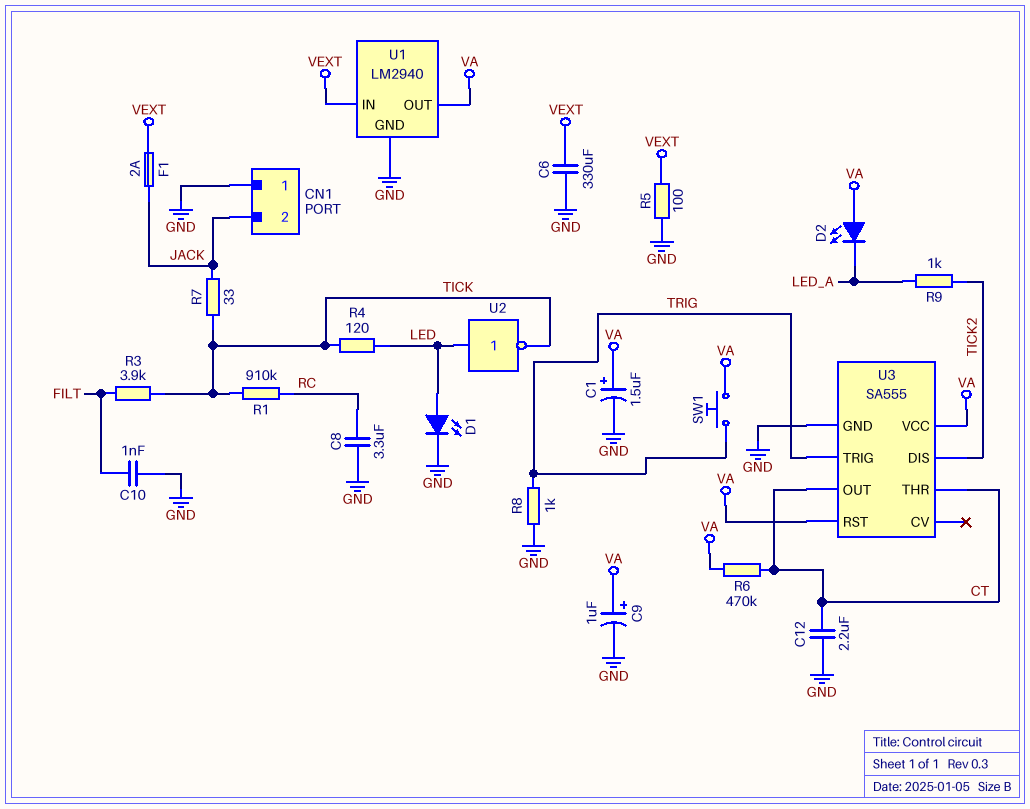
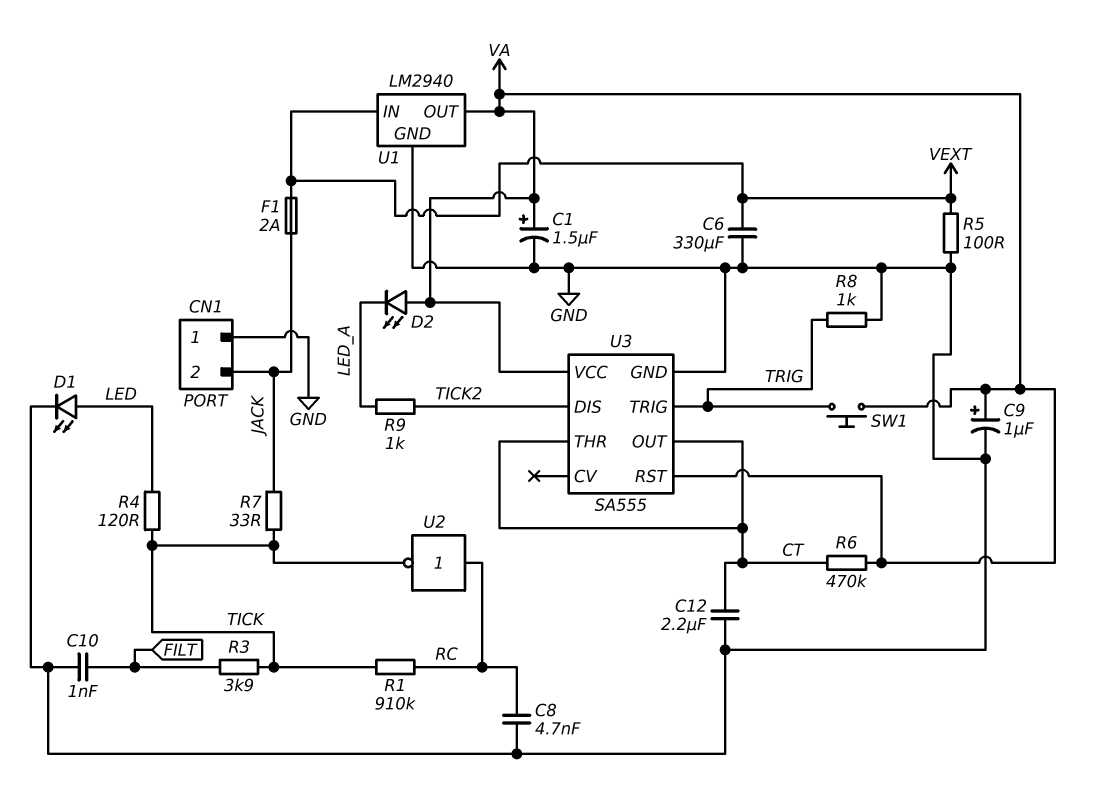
C8: 3.3uF (GND, RC) -> 4.7nF (GND, RC)
U2: NOT (in LED, out TICK) -> NOT (in RC, out TICK)

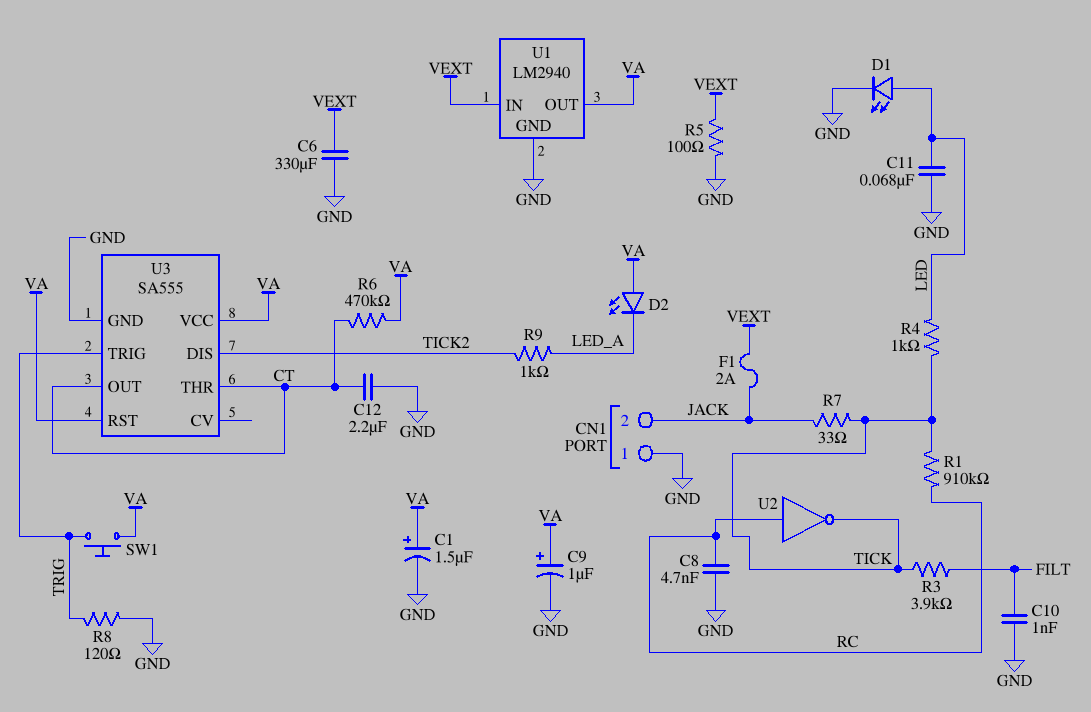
C11: none -> 68nF (GND, LED)
R4: 120 (LED, TICK) -> 1k (LED, TICK)
R8: 1k (GND, TRIG) -> 120 (GND, TRIG)

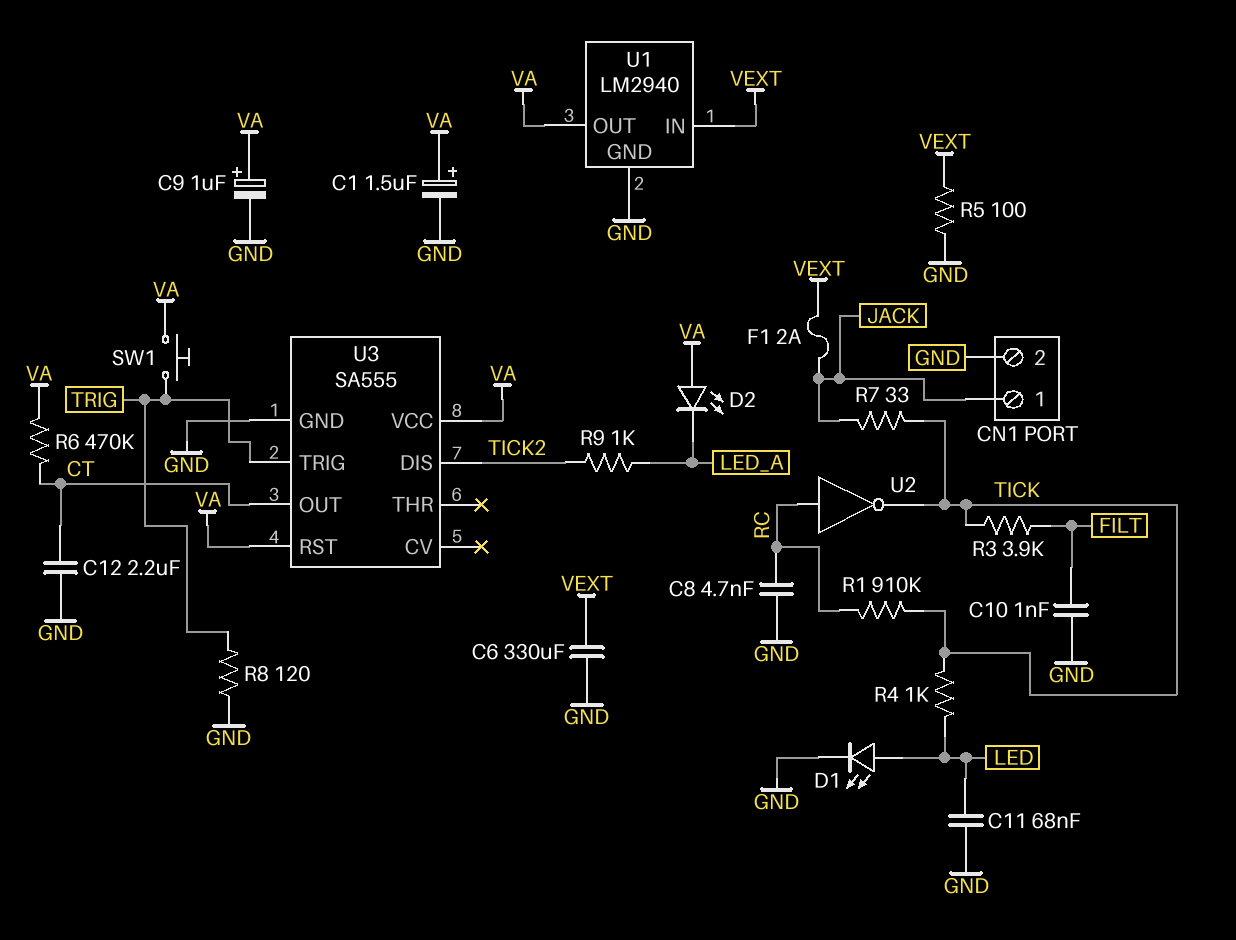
CN1 pin 1: GND -> JACK
CN1 pin 2: JACK -> GND
U3 pin THR: CT -> none

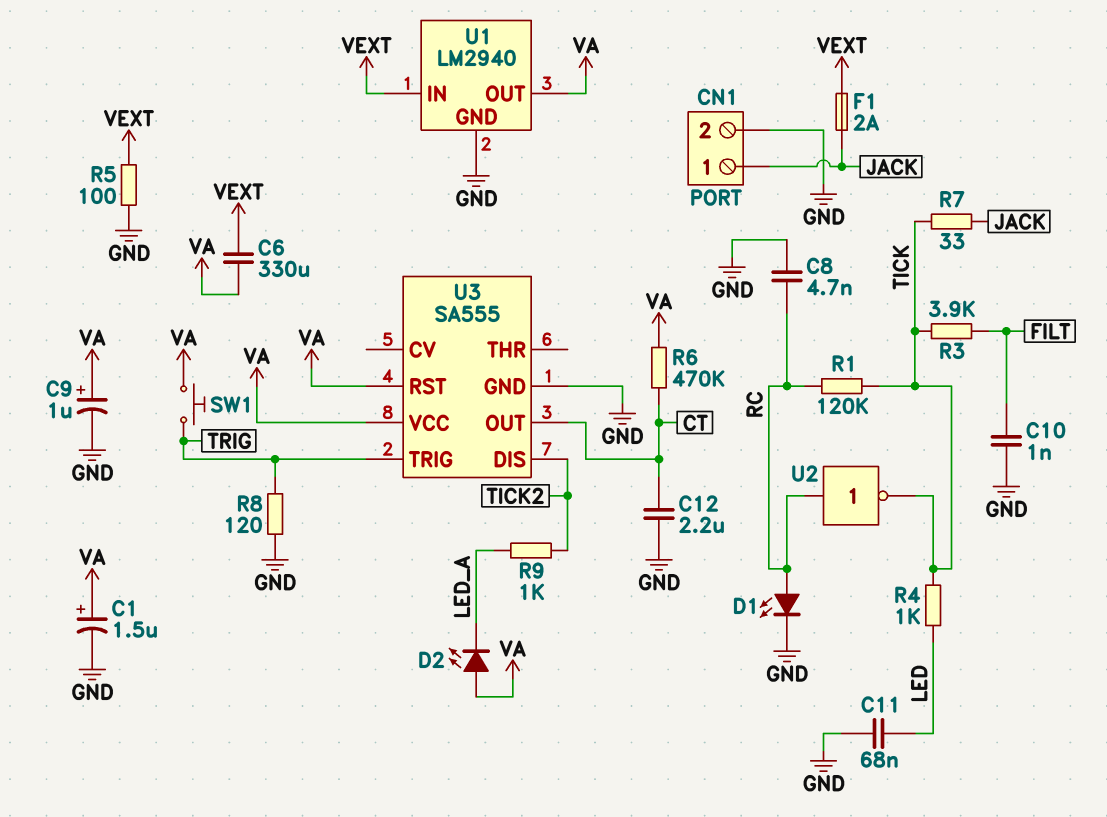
C6: 330uF (GND, VEXT) -> 330uF (VA, VEXT)
D1: LED (A LED, K GND) -> LED (A RC, K GND)
R1: 910k (RC, TICK) -> 120k (RC, TICK)

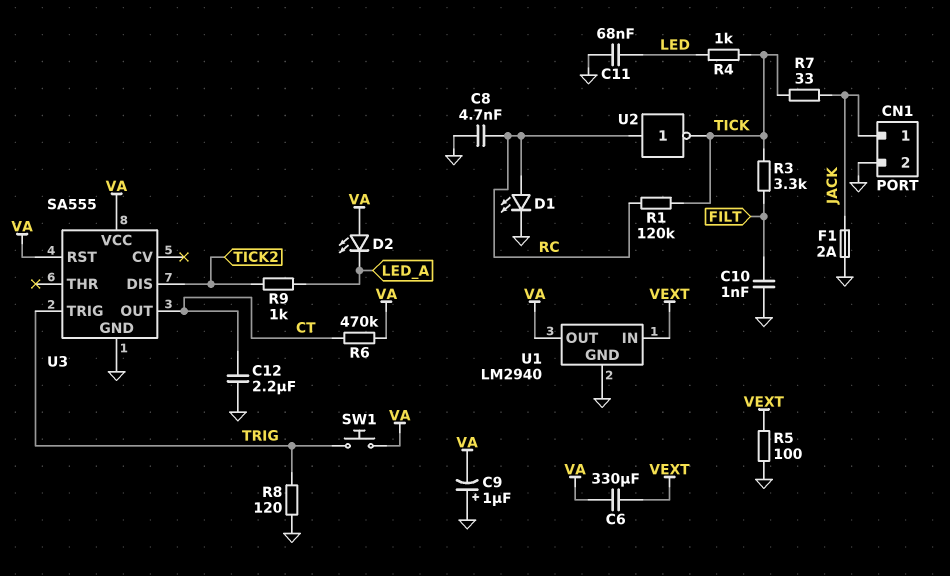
C1: 1.5uF (plus VA, minus GND) -> none
C9: 1uF (plus VA, minus GND) -> 1uF (plus GND, minus VA)
F1: 2A (JACK, VEXT) -> 2A (GND, JACK)
R3: 3.9k (FILT, TICK) -> 3.3k (FILT, TICK)

